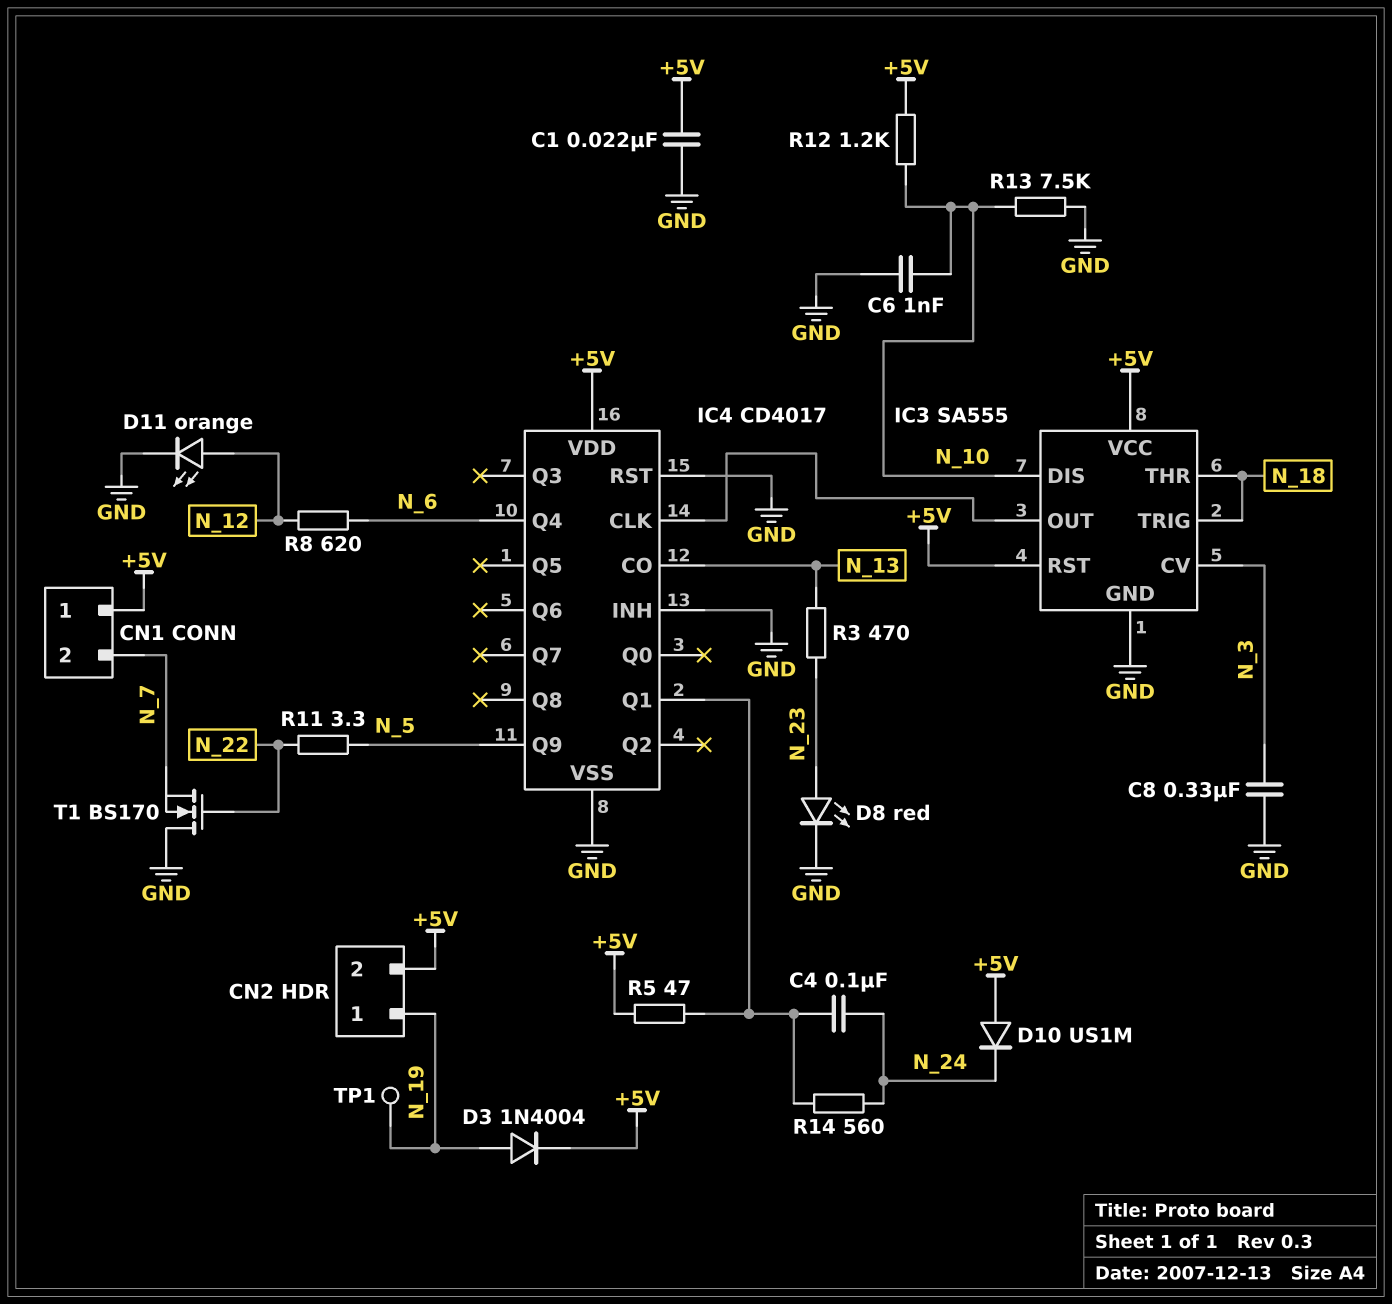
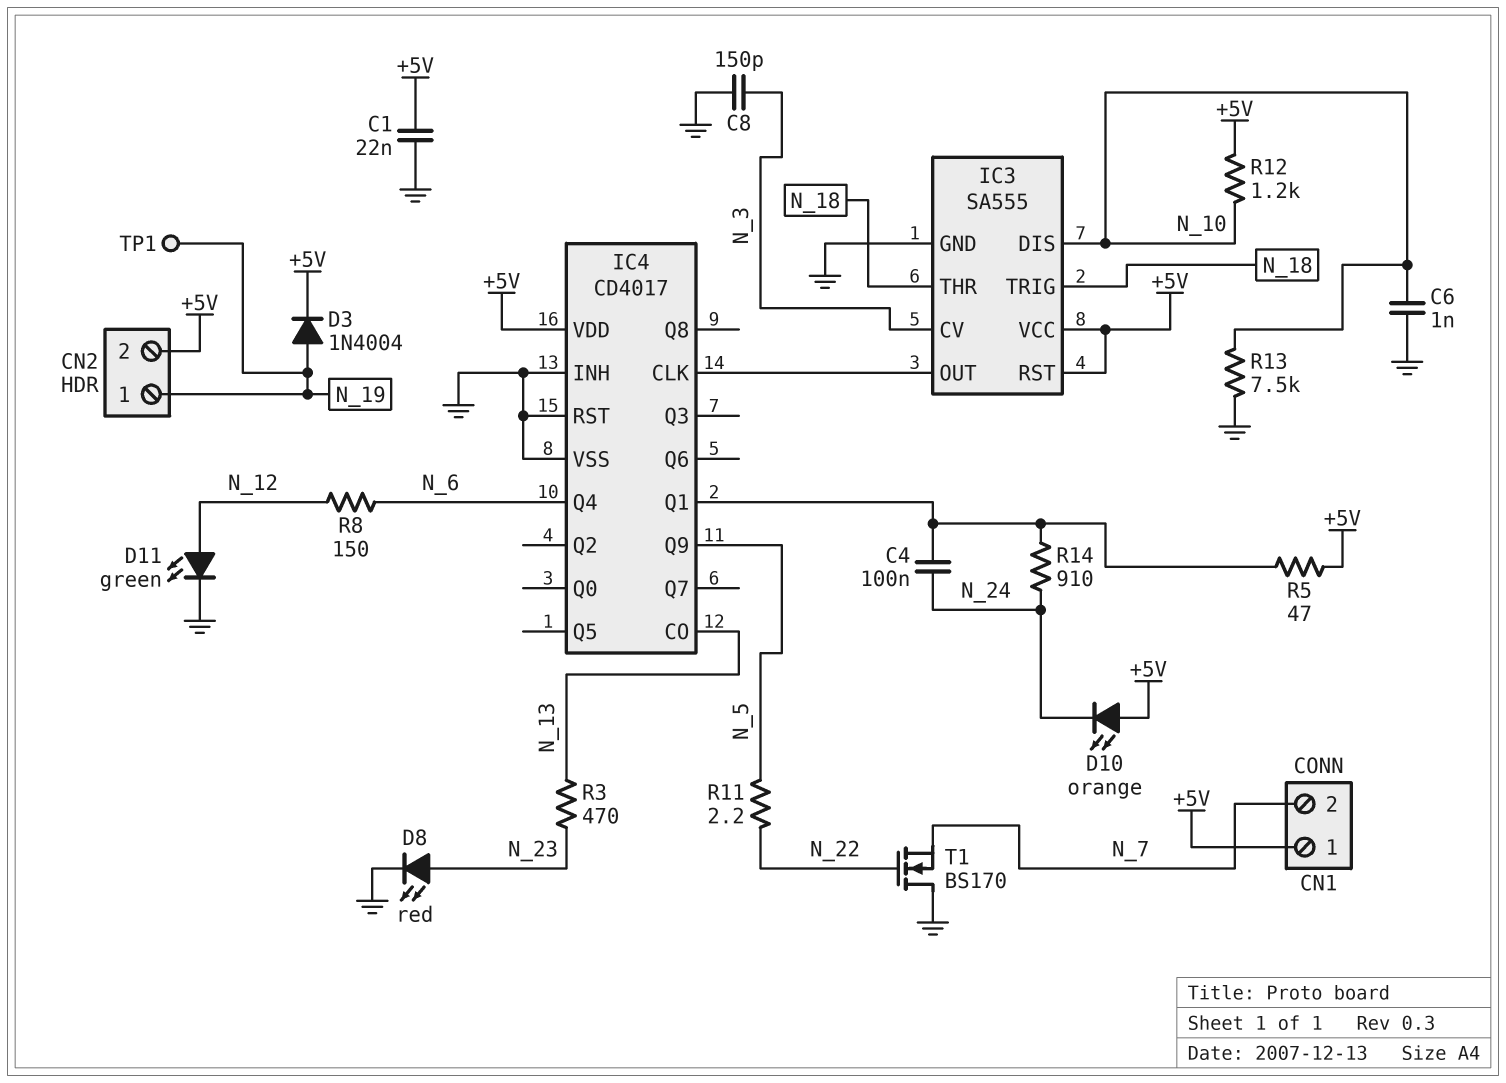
C8: 330nF (GND, N_3) -> 150pF (GND, N_3)
D10: diode US1M (A +5V, K N_24) -> LED orange (A +5V, K N_24)
D11: LED orange (A N_12, K GND) -> LED green (A N_12, K GND)
R8: 620 (N_6, N_12) -> 150 (N_6, N_12)
R11: 3.3 (N_5, N_22) -> 2.2 (N_5, N_22)
R14: 560 (IC4/Q1, N_24) -> 910 (IC4/Q1, N_24)

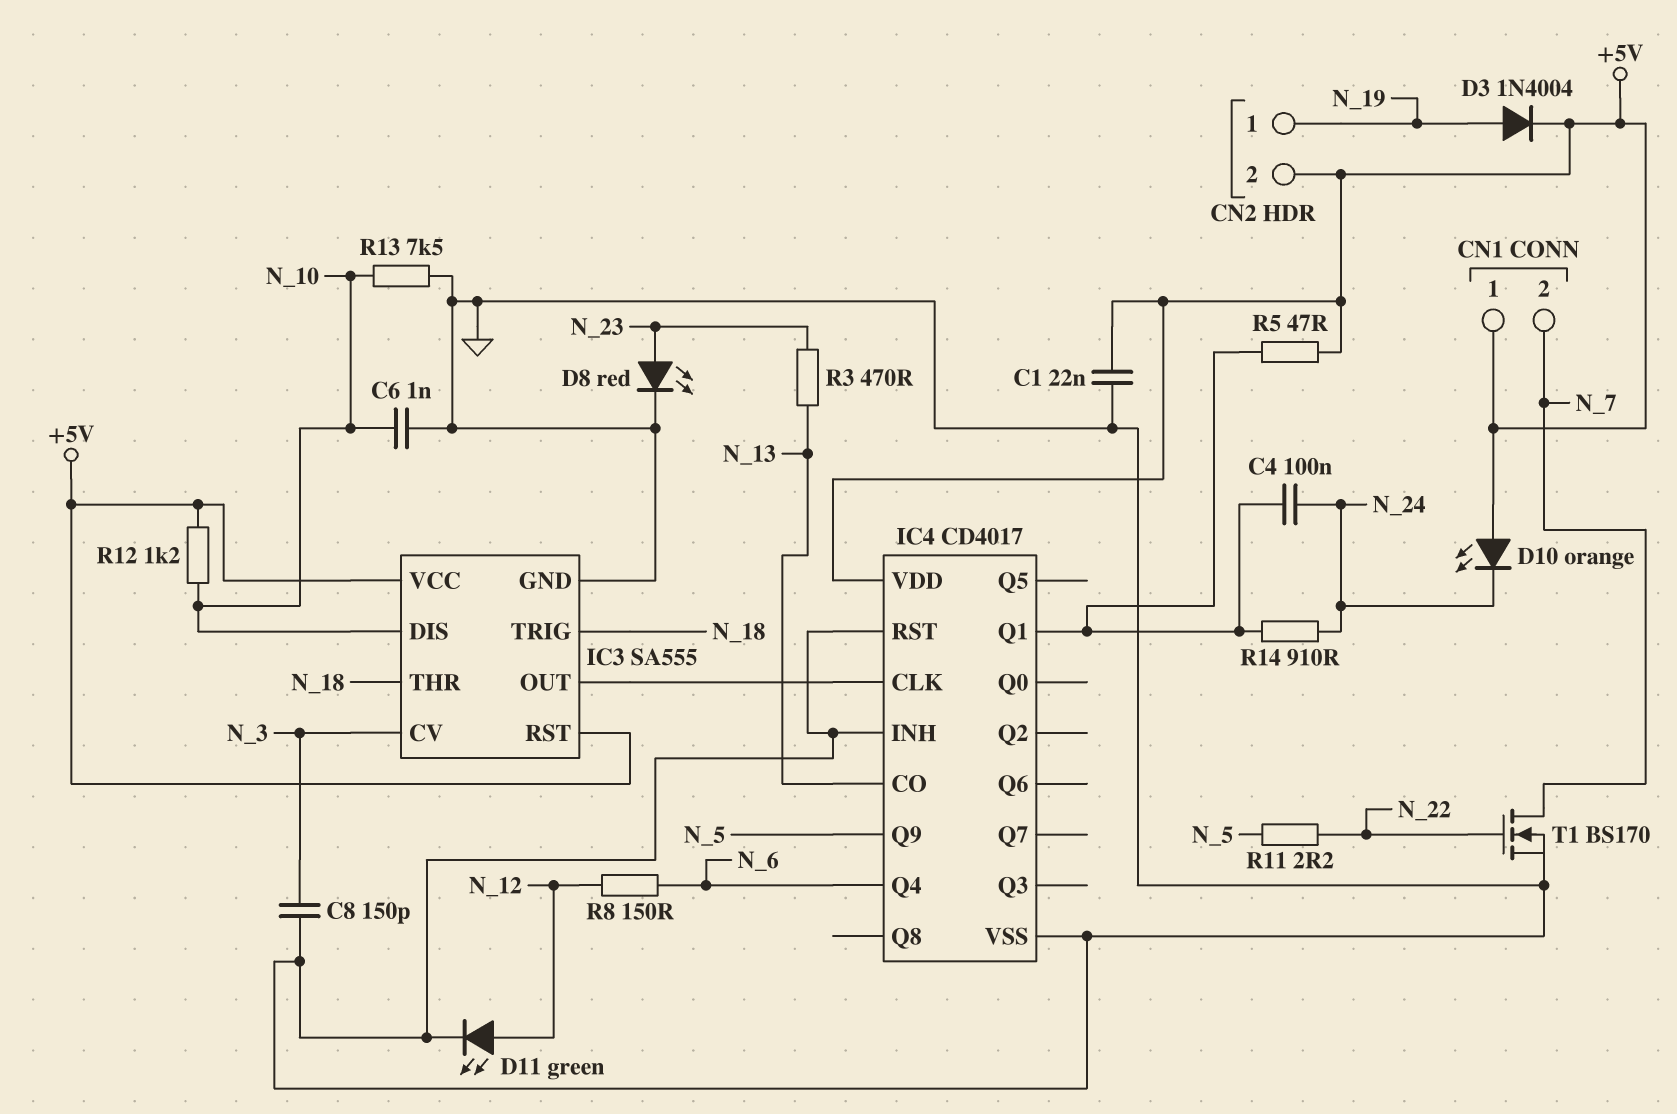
T1: NMOS BS170 (G N_22, D GND, S N_7) -> NMOS BS170 (G N_22, D N_7, S GND)
TP1: test point (N_19) -> none

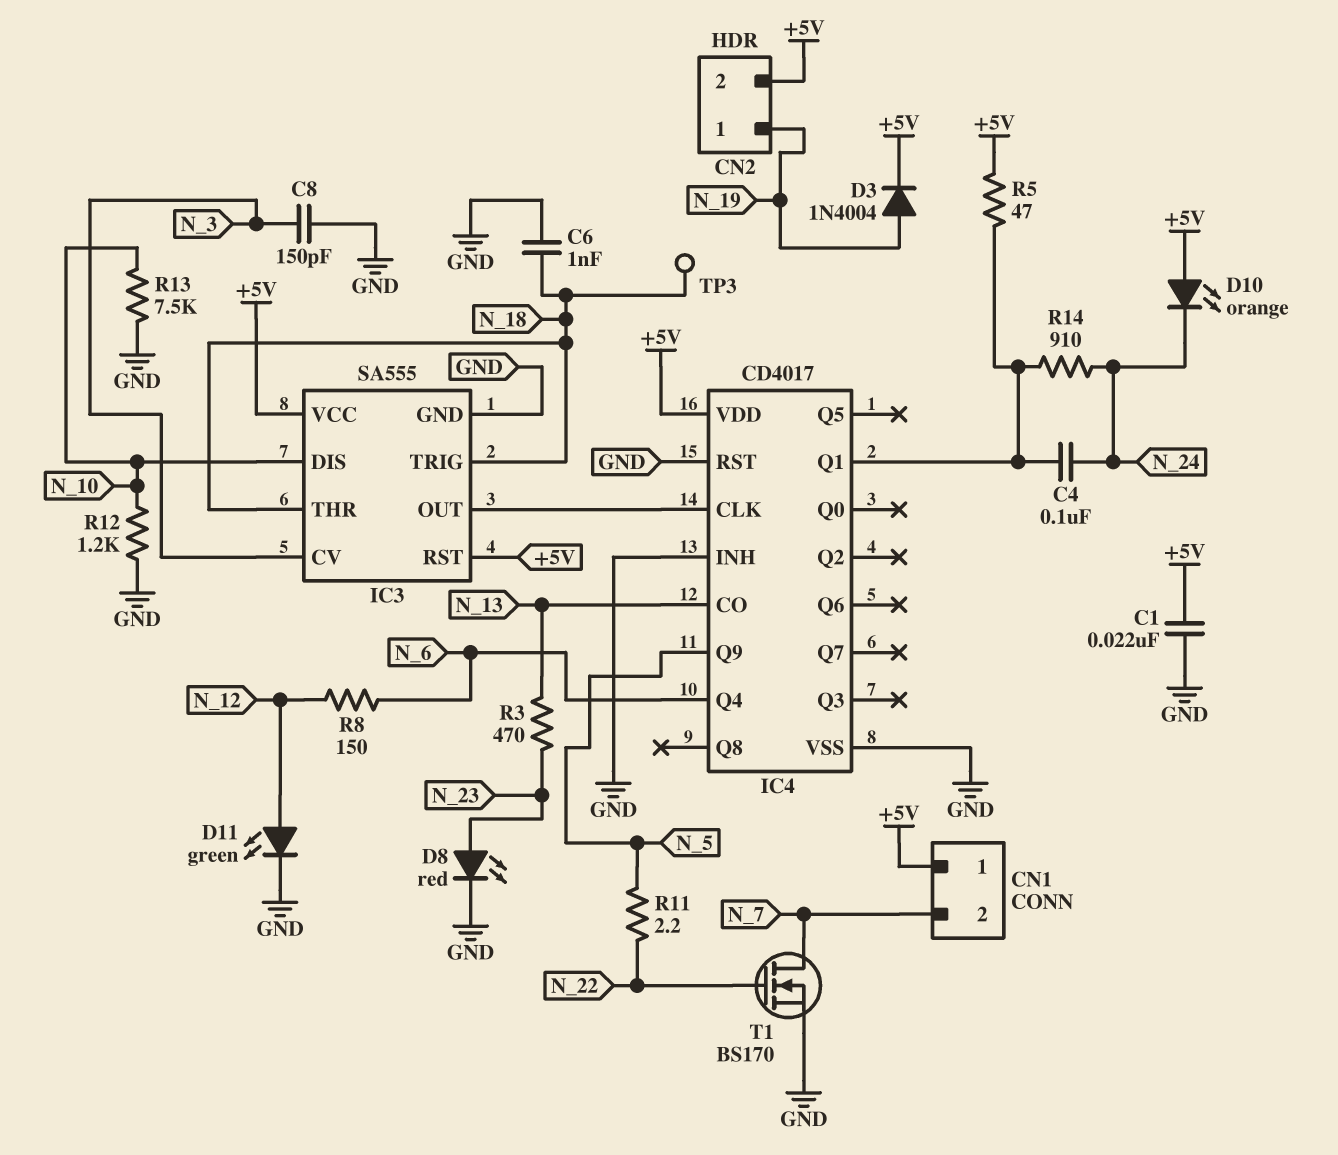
C6: 1nF (GND, N_10) -> 1nF (GND, N_18)
R12: 1.2k (+5V, N_10) -> 1.2k (GND, N_10)
TP3: none -> test point (N_18)

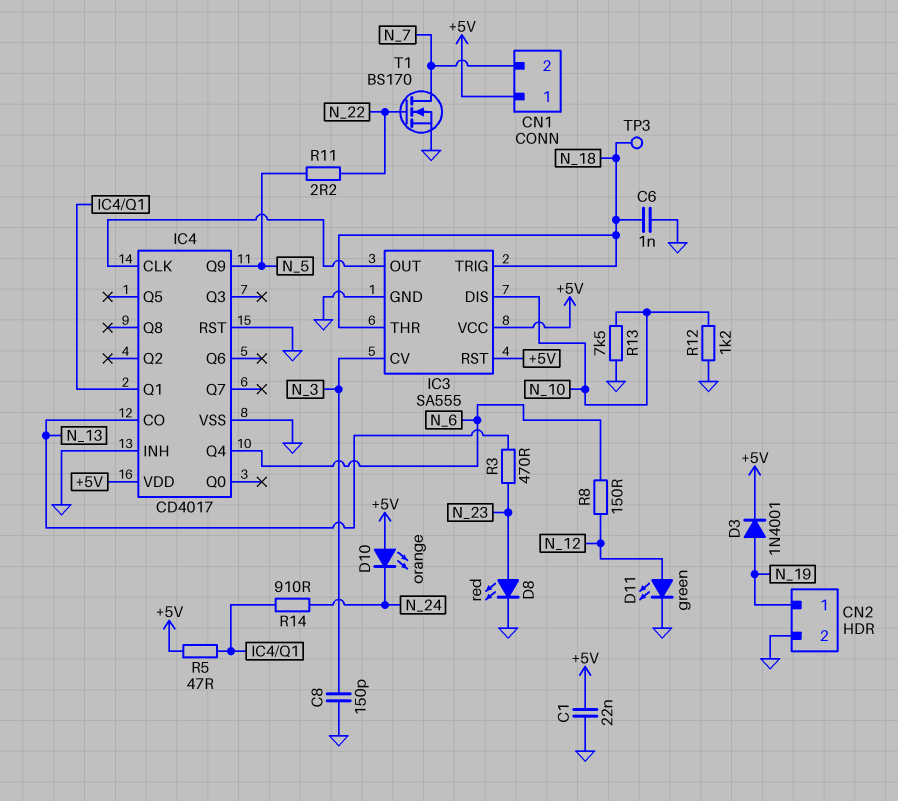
C4: 100nF (IC4/Q1, N_24) -> none
CN2 pin 2: +5V -> GND
D3: diode 1N4004 (A N_19, K +5V) -> diode 1N4001 (A N_19, K +5V)

